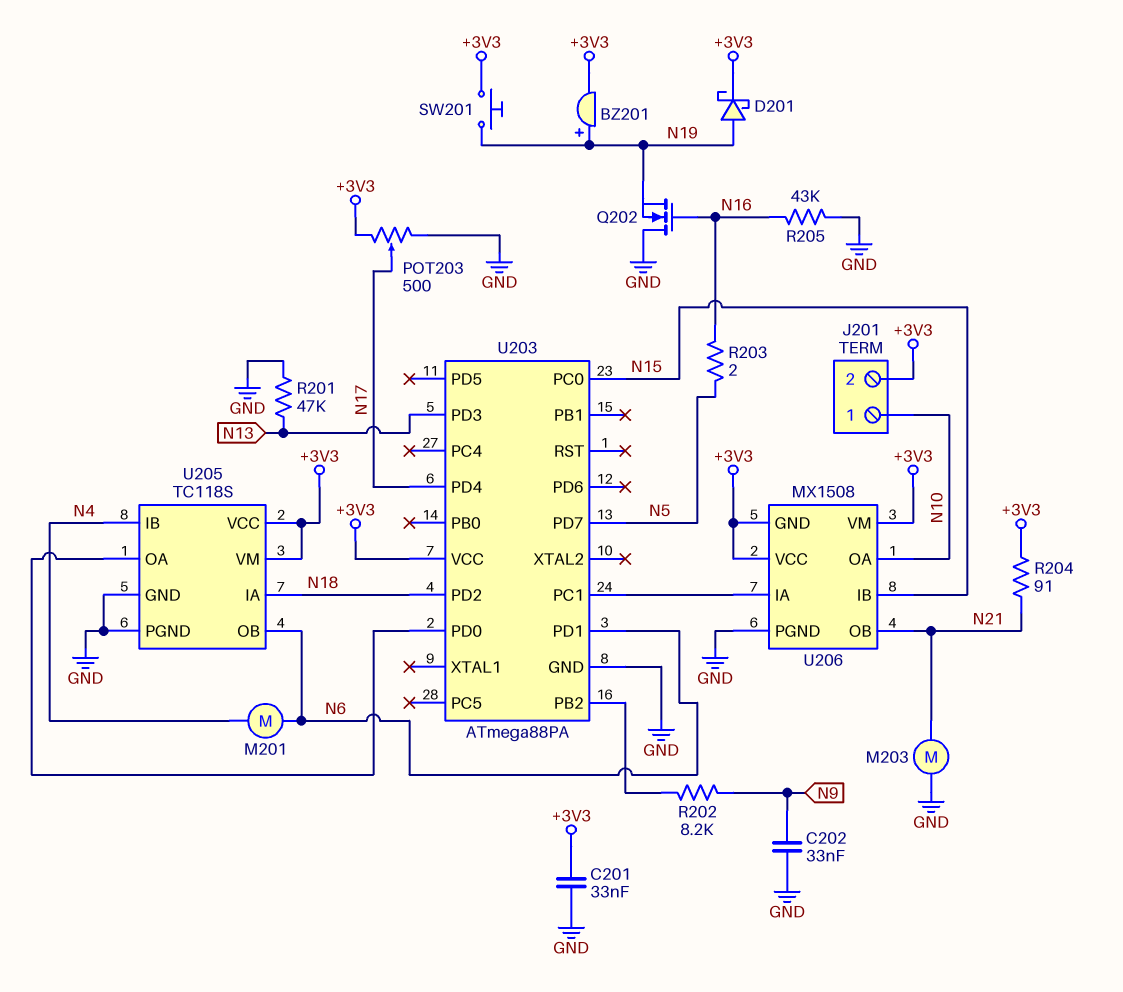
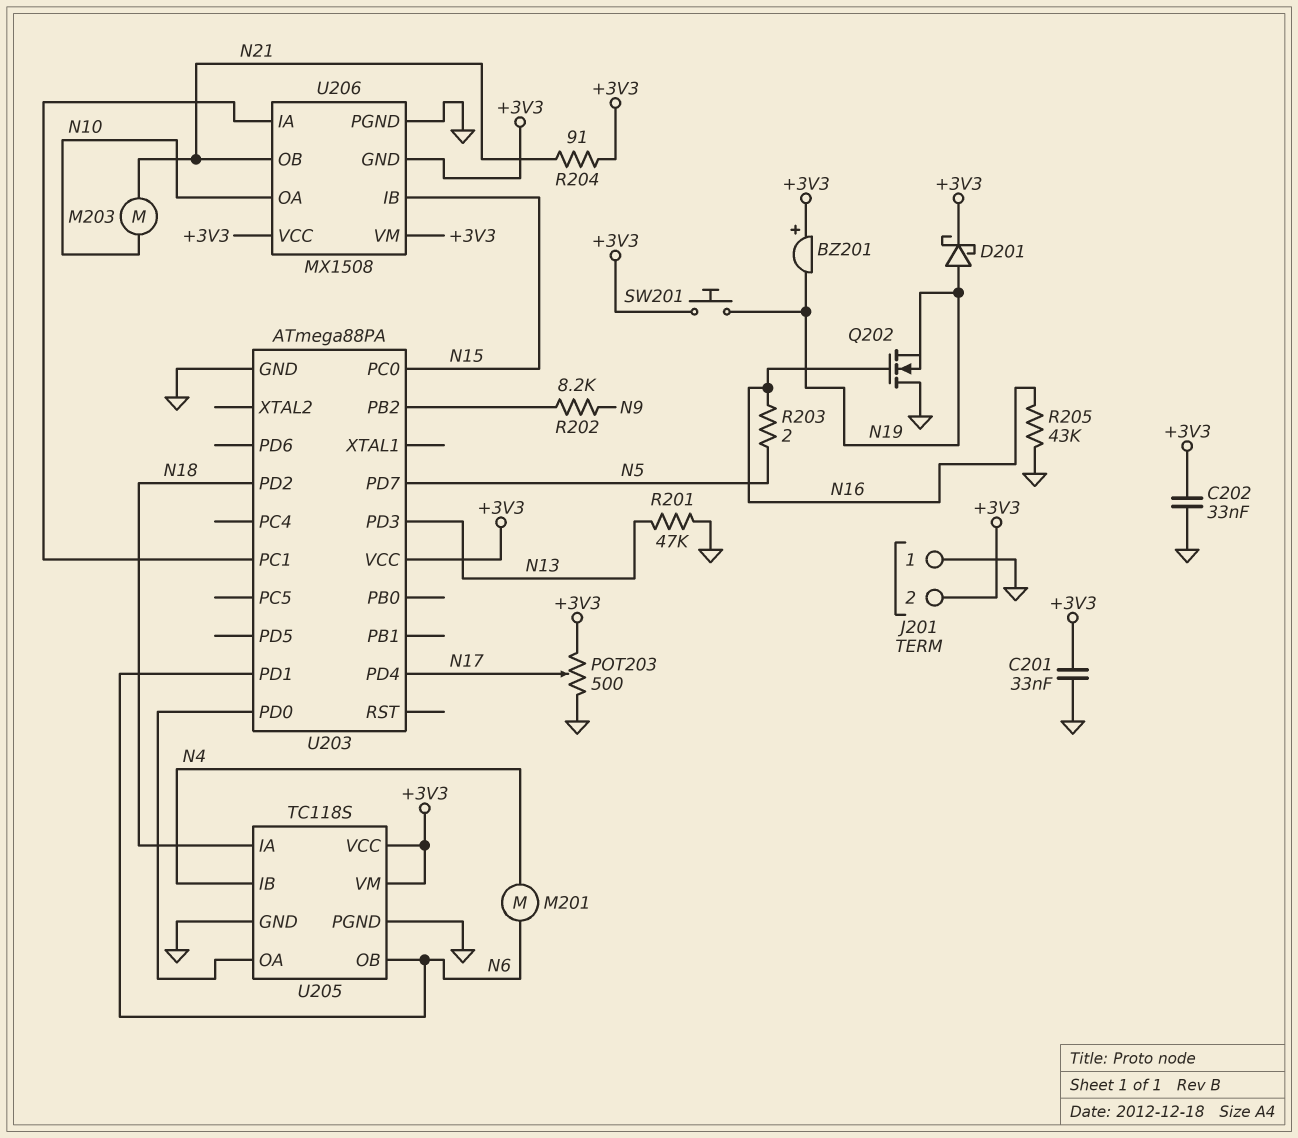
BZ201: buzzer (plus N19, minus +3V3) -> buzzer (plus +3V3, minus N19)
C202: 33nF (GND, N9) -> 33nF (+3V3, GND)
J201 pin 1: N10 -> GND
M203: motor (GND, N21) -> motor (N10, N21)

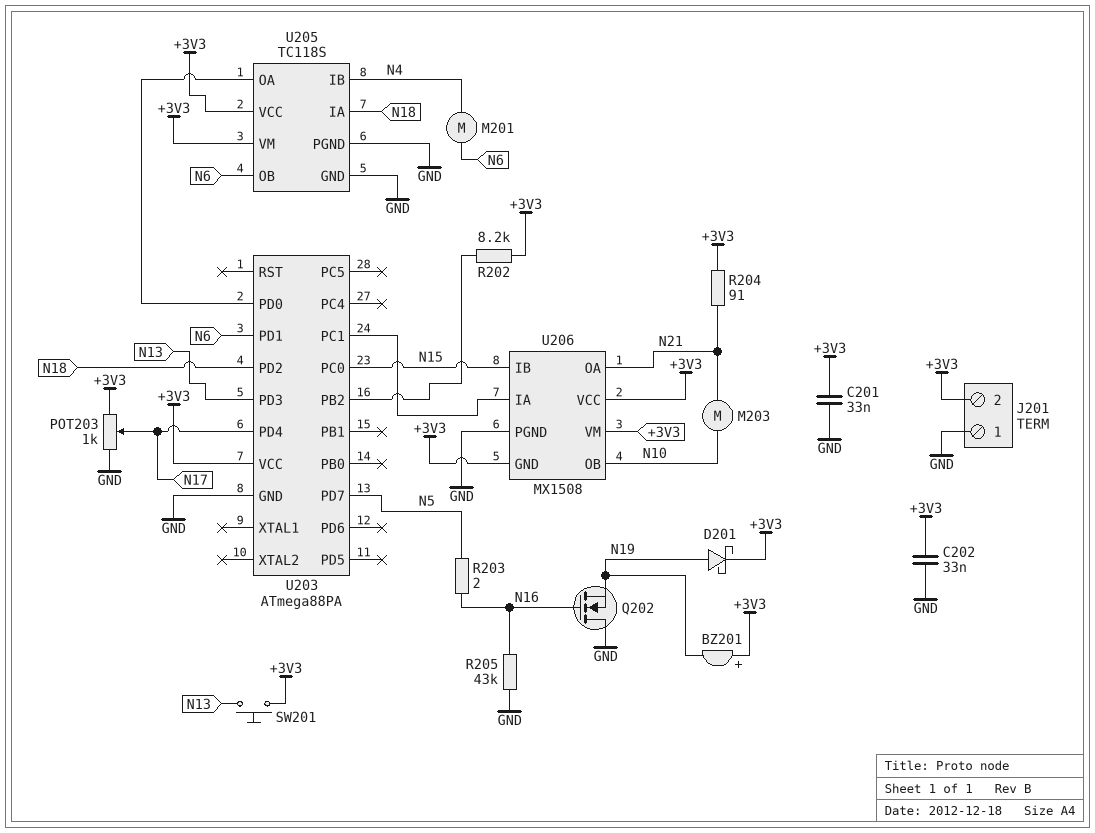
POT203: 500 (+3V3, GND, wiper N17) -> 1k (+3V3, GND, wiper N17)
R201: 47k (GND, N13) -> none
R202: 8.2k (N9, U203/PB2) -> 8.2k (+3V3, U203/PB2)
SW201: button (+3V3, N19) -> button (+3V3, N13)
U206 pin OA: N10 -> N21
U206 pin OB: N21 -> N10

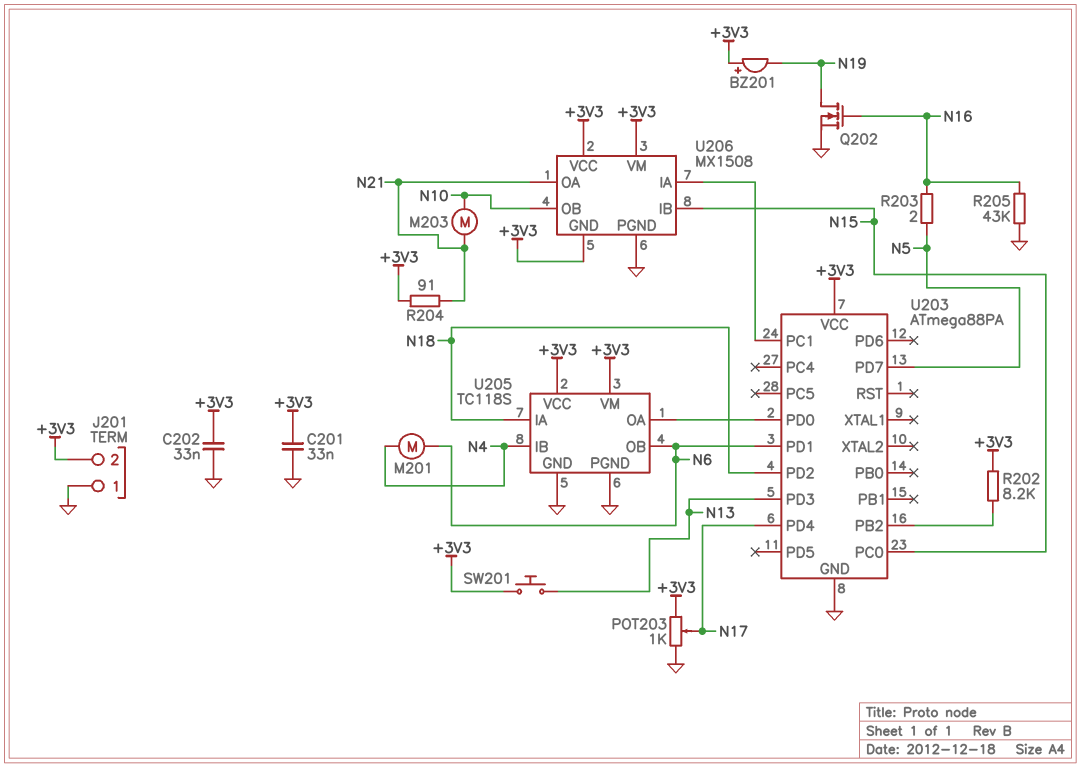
D201: schottky (A N19, K +3V3) -> none
Q202: NMOS (G N16, D GND, S N19) -> NMOS (G N16, D N19, S GND)

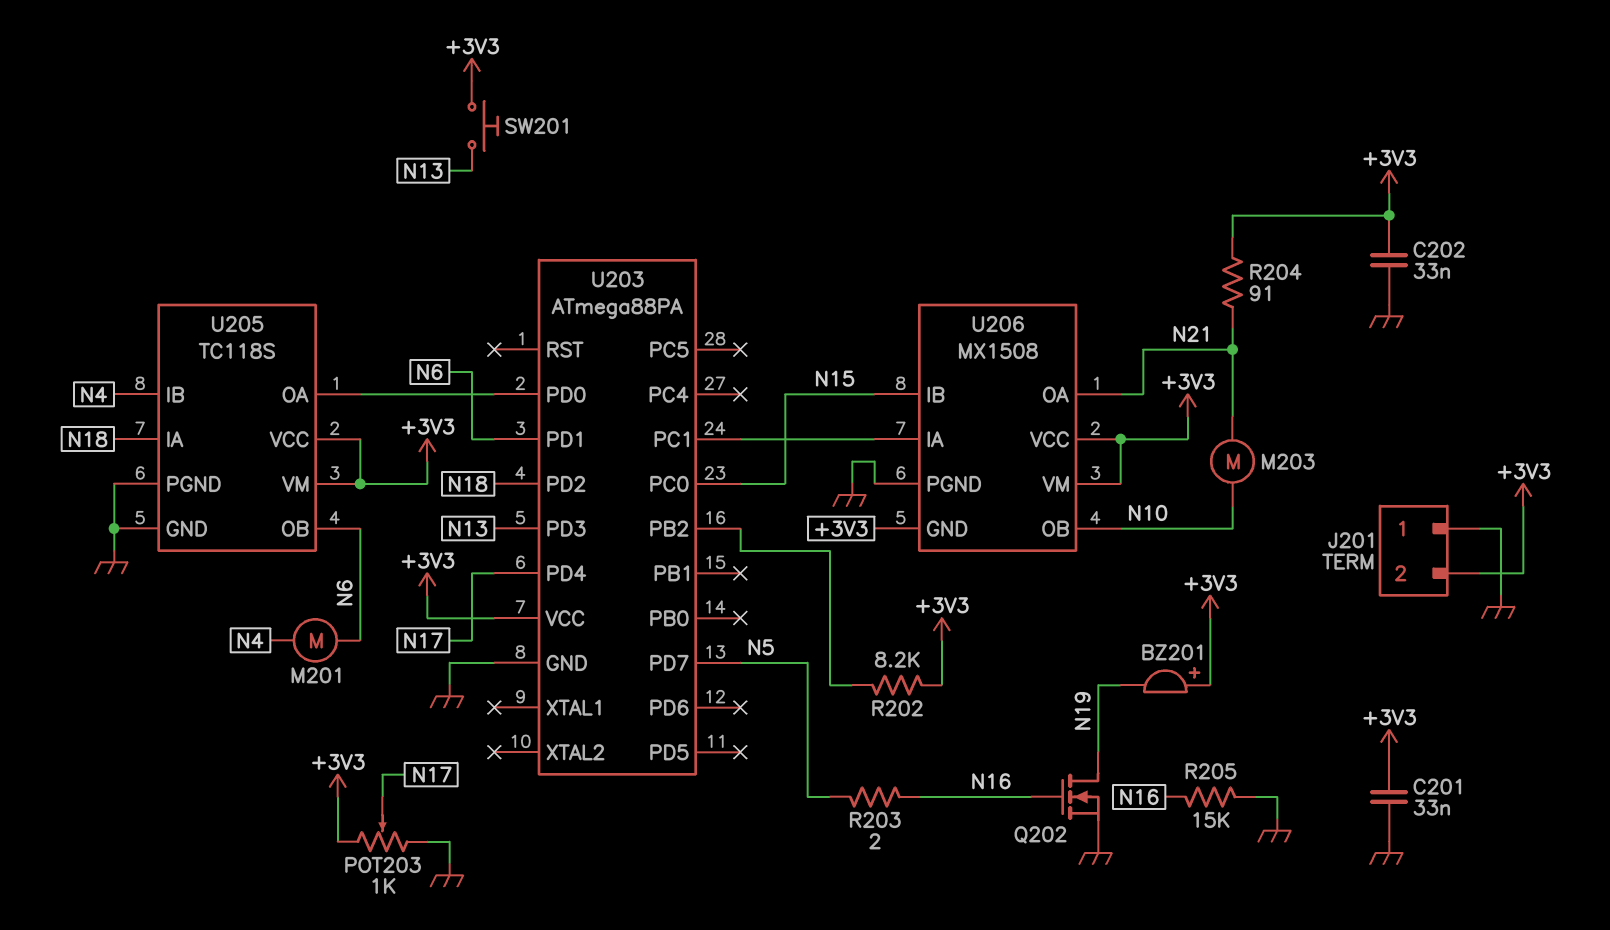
R205: 43k (GND, N16) -> 15k (GND, N16)

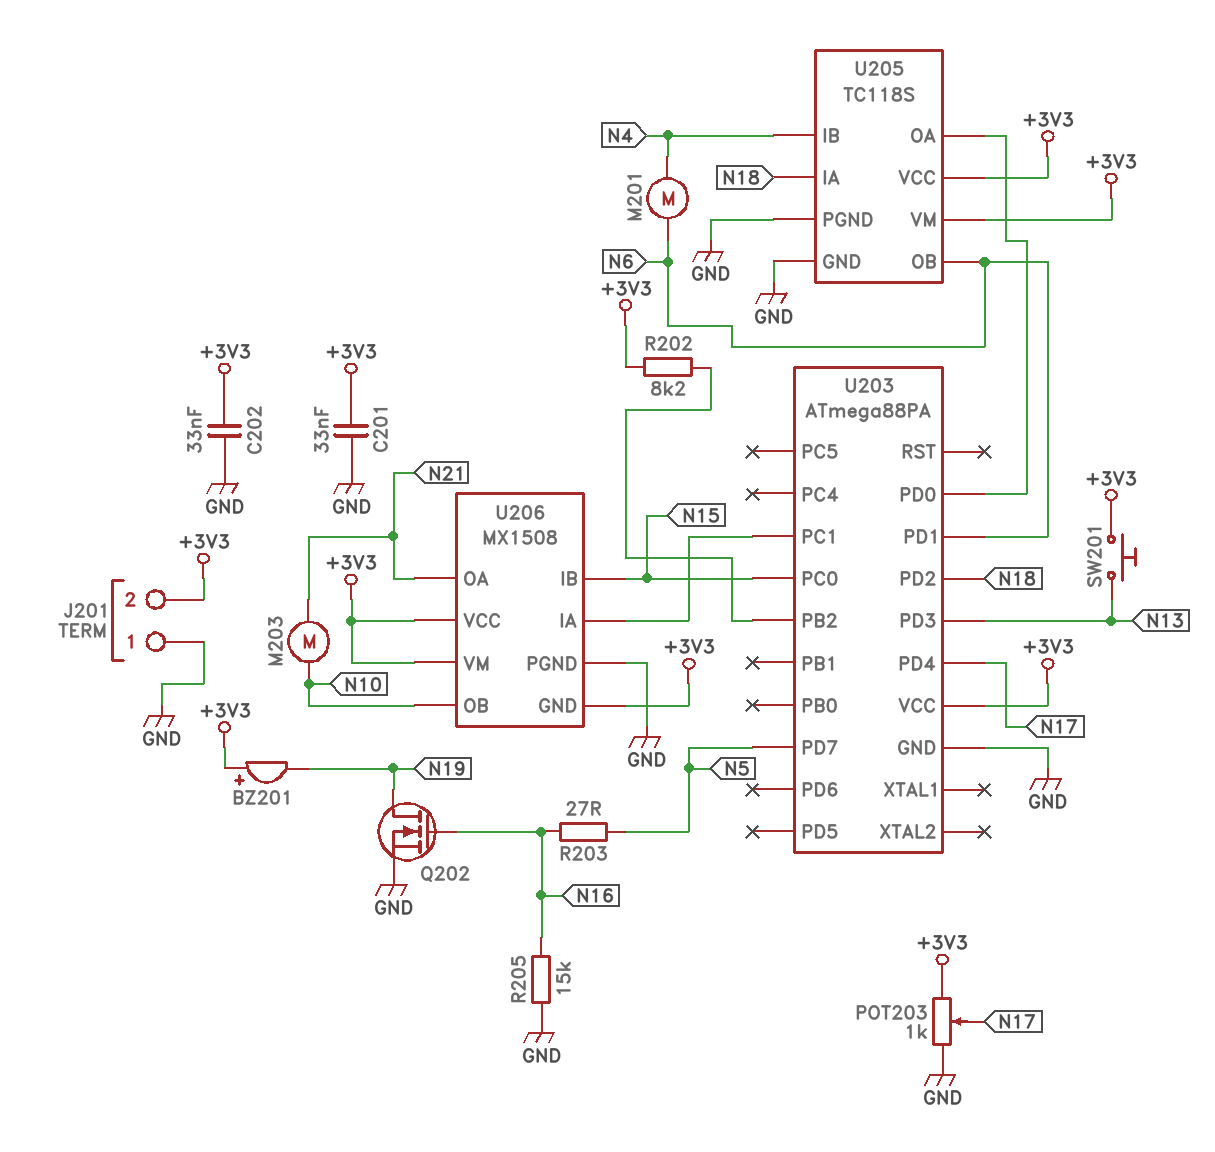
R203: 2 (N5, N16) -> 27 (N5, N16)
R204: 91 (+3V3, N21) -> none

